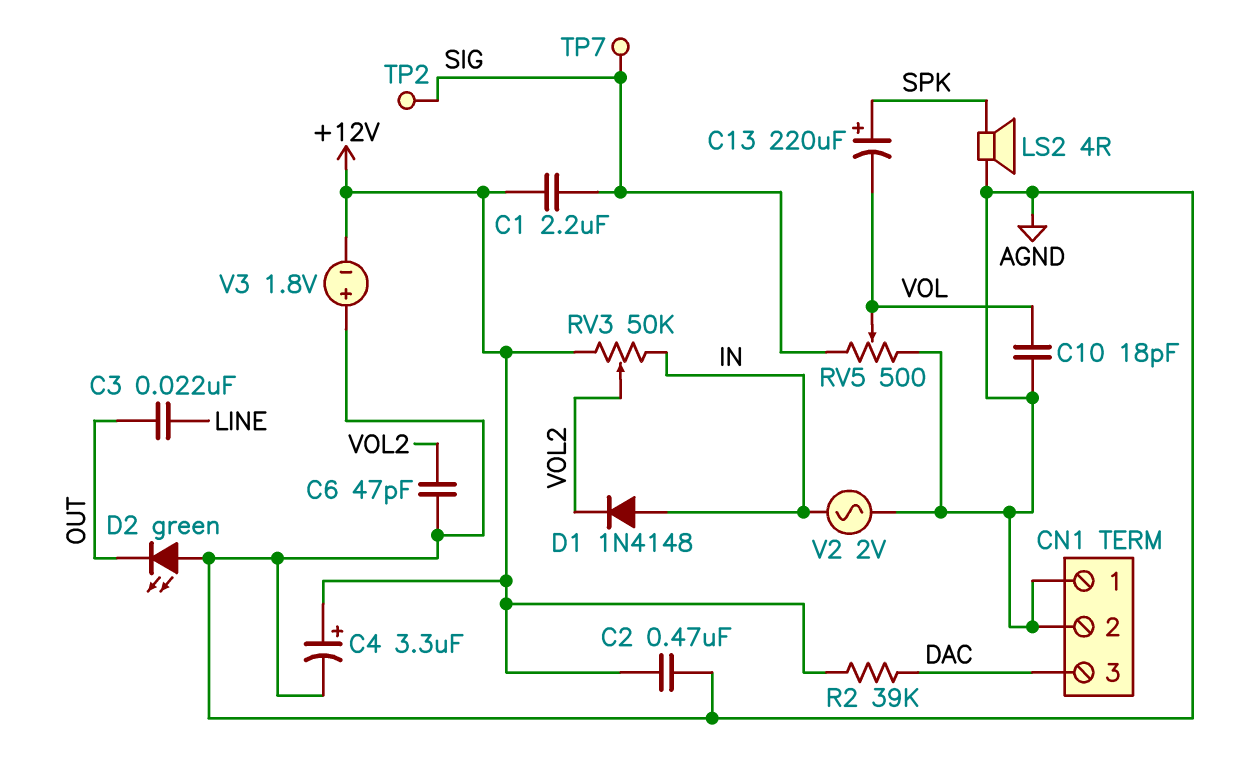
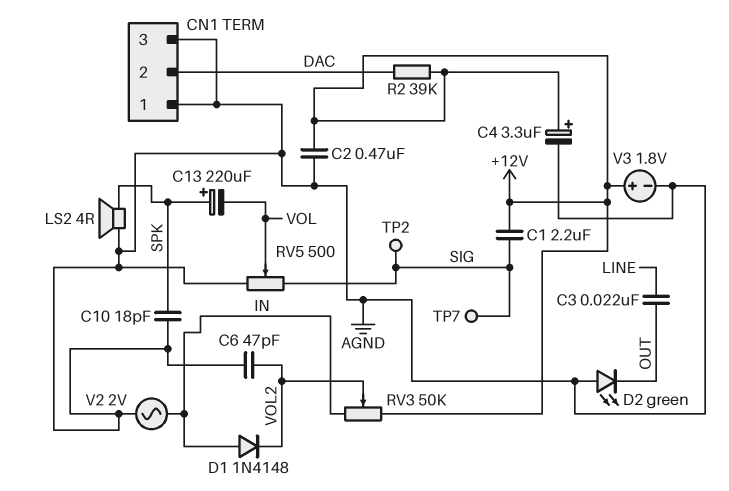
C10: 18pF (AGND, VOL) -> 18pF (AGND, SPK)
CN1 pin 2: AGND -> DAC
CN1 pin 3: DAC -> AGND
V3: 1.8V (plus AGND, minus +12V) -> 1.8V (plus +12V, minus AGND)

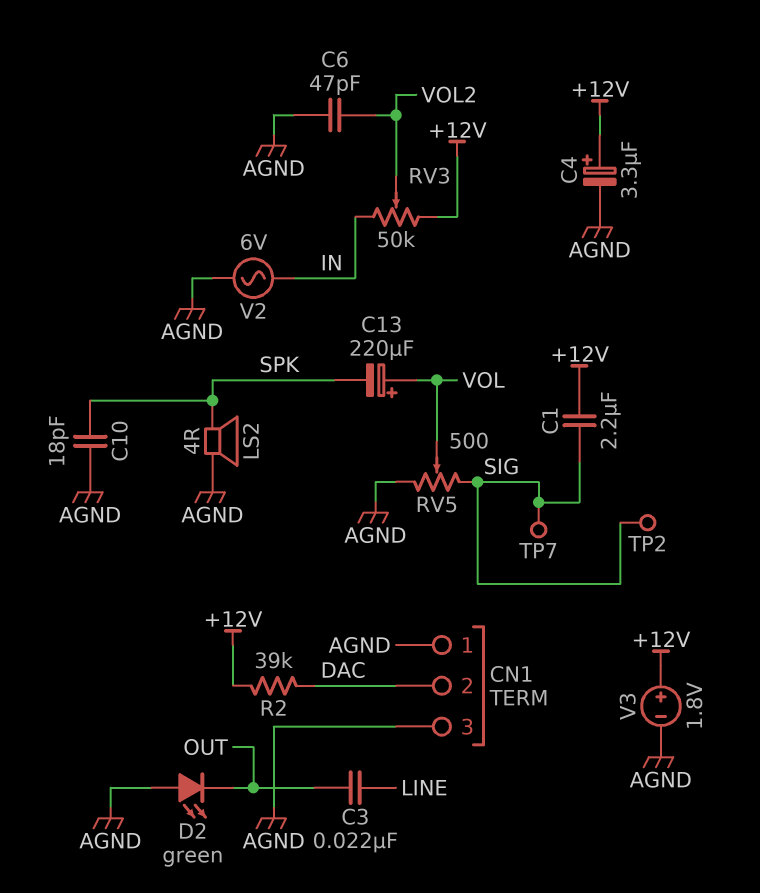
C2: 470nF (+12V, AGND) -> none
C13: 220uF (plus SPK, minus VOL) -> 220uF (plus VOL, minus SPK)
D1: diode 1N4148 (A IN, K VOL2) -> none
V2: AC 2V (AGND, IN) -> AC 6V (AGND, IN)

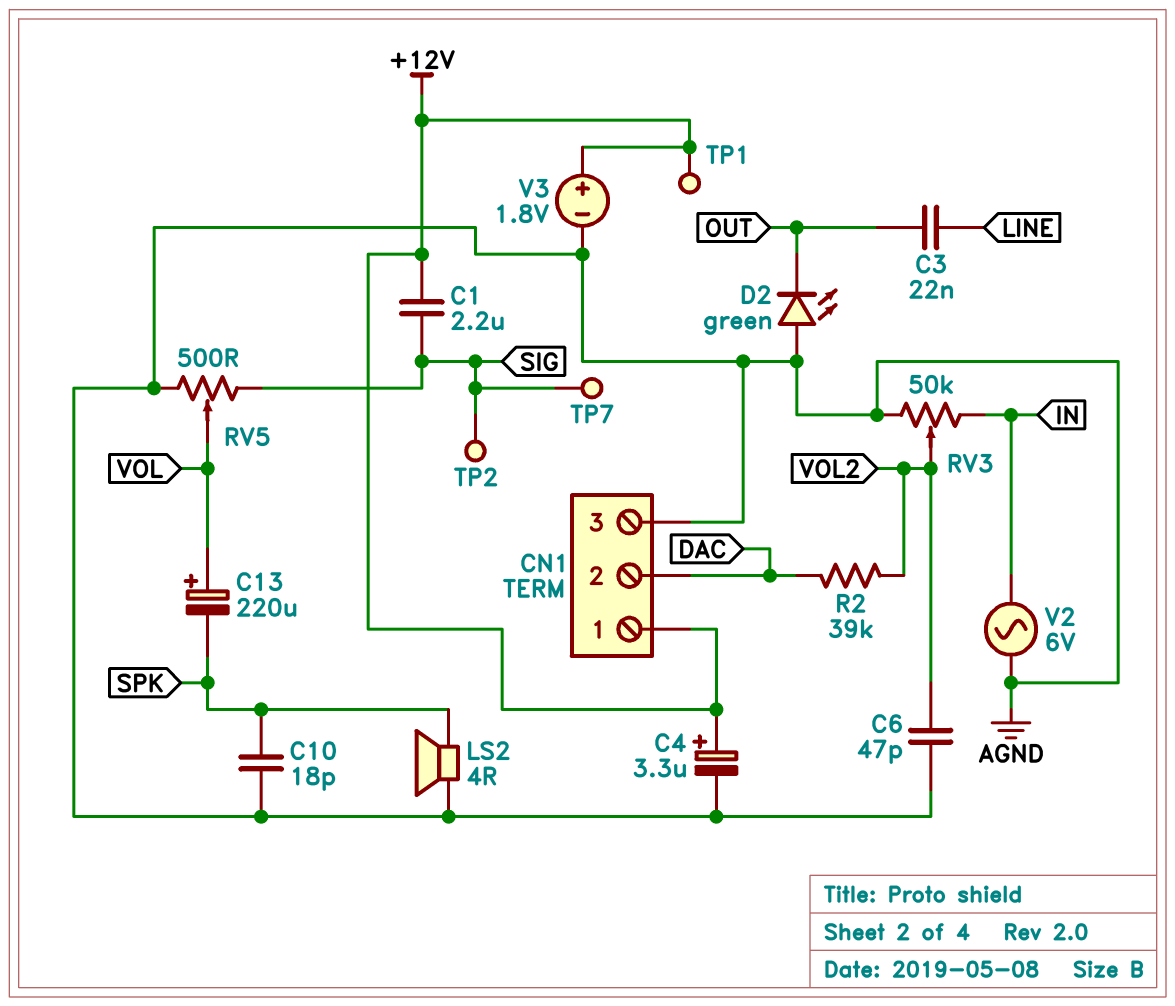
CN1 pin 1: AGND -> +12V
R2: 39k (+12V, DAC) -> 39k (DAC, VOL2)
RV3: 50k (+12V, IN, wiper VOL2) -> 50k (AGND, IN, wiper VOL2)
TP1: none -> test point (+12V)

